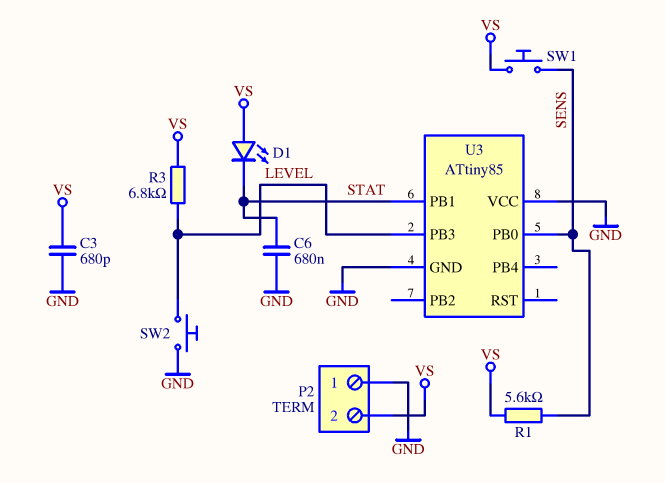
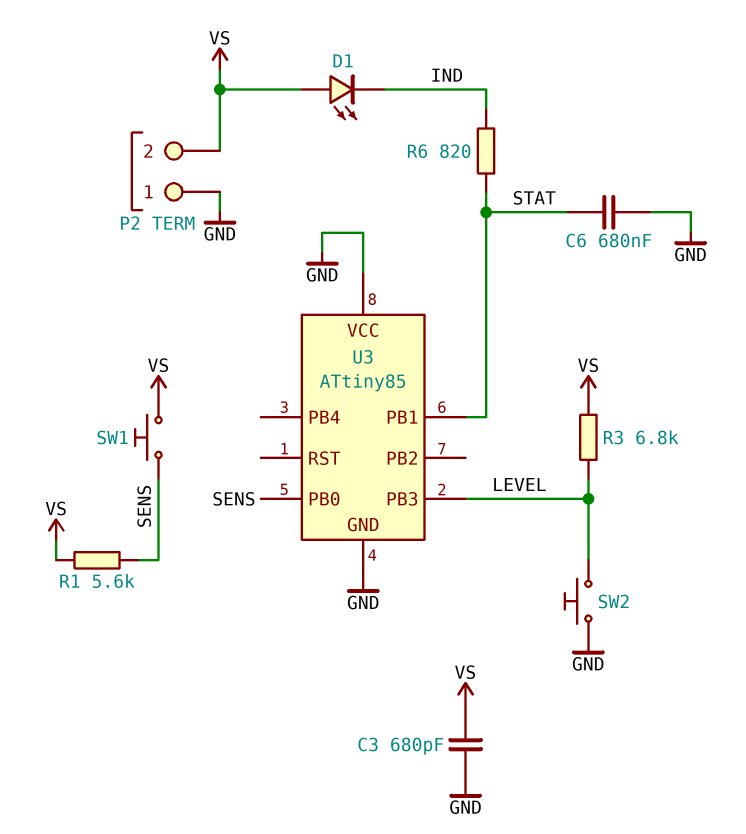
D1: LED (A VS, K STAT) -> LED (A VS, K IND)
R6: none -> 820 (IND, STAT)

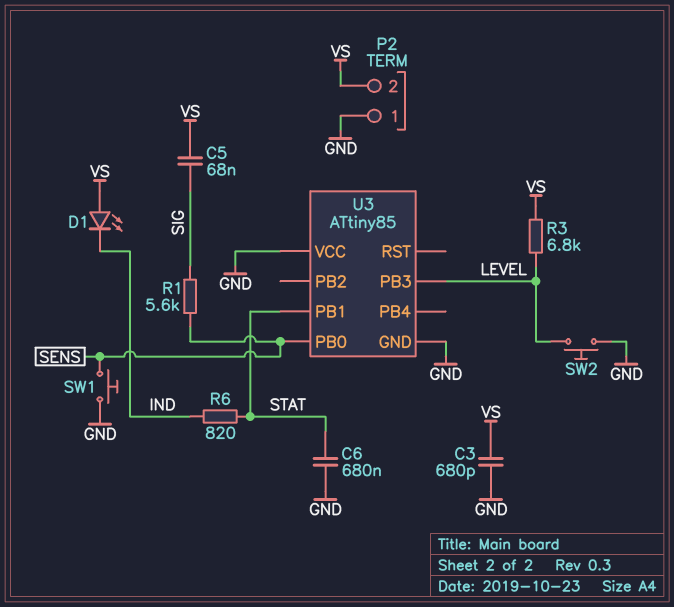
C5: none -> 68nF (SIG, VS)
R1: 5.6k (SENS, VS) -> 5.6k (SENS, SIG)
SW1: button (SENS, VS) -> button (GND, SENS)

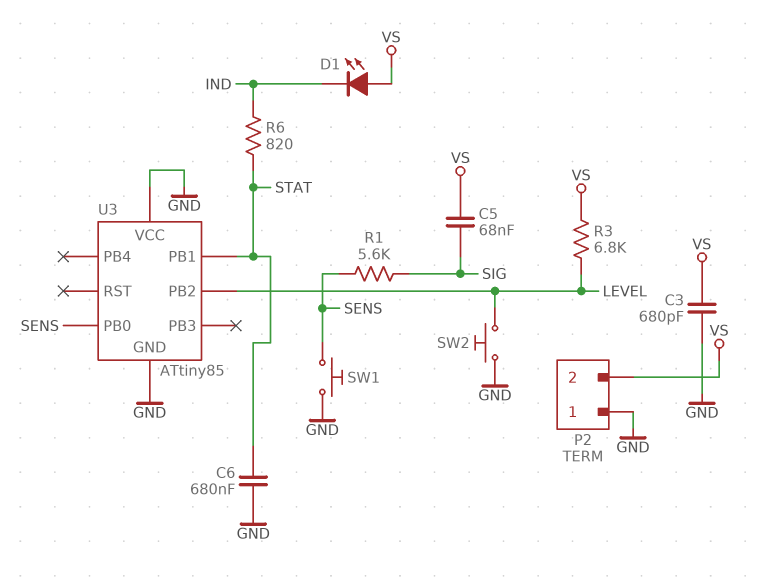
U3 pin PB2: none -> LEVEL
U3 pin PB3: LEVEL -> none

